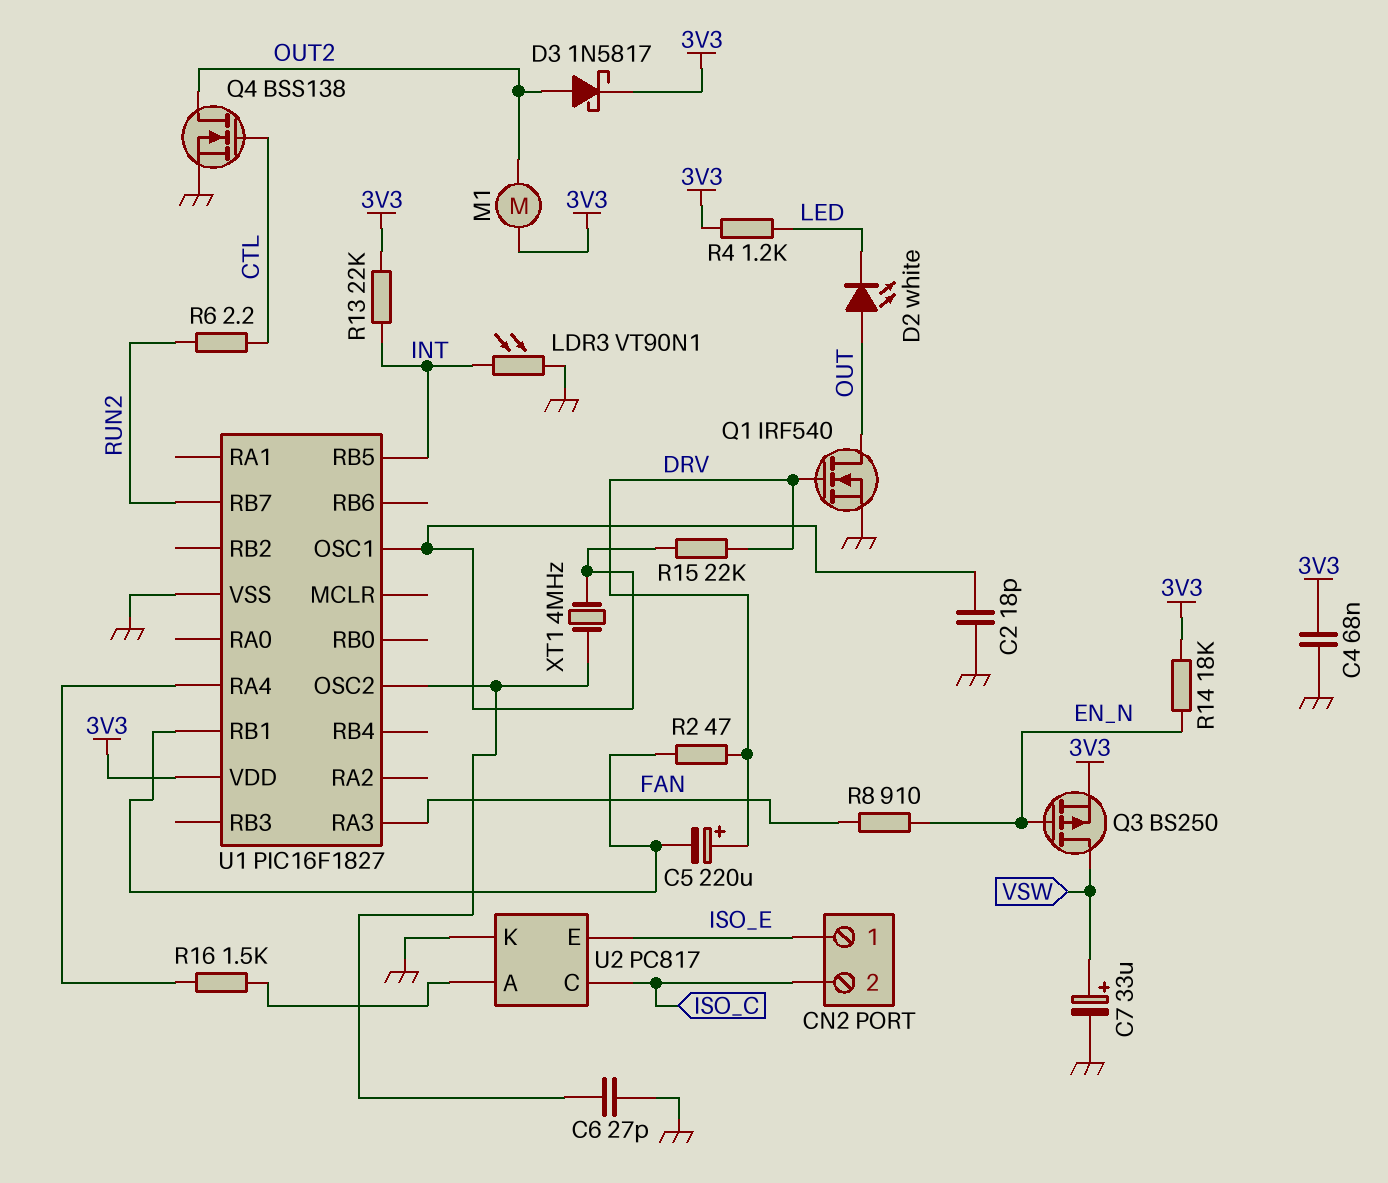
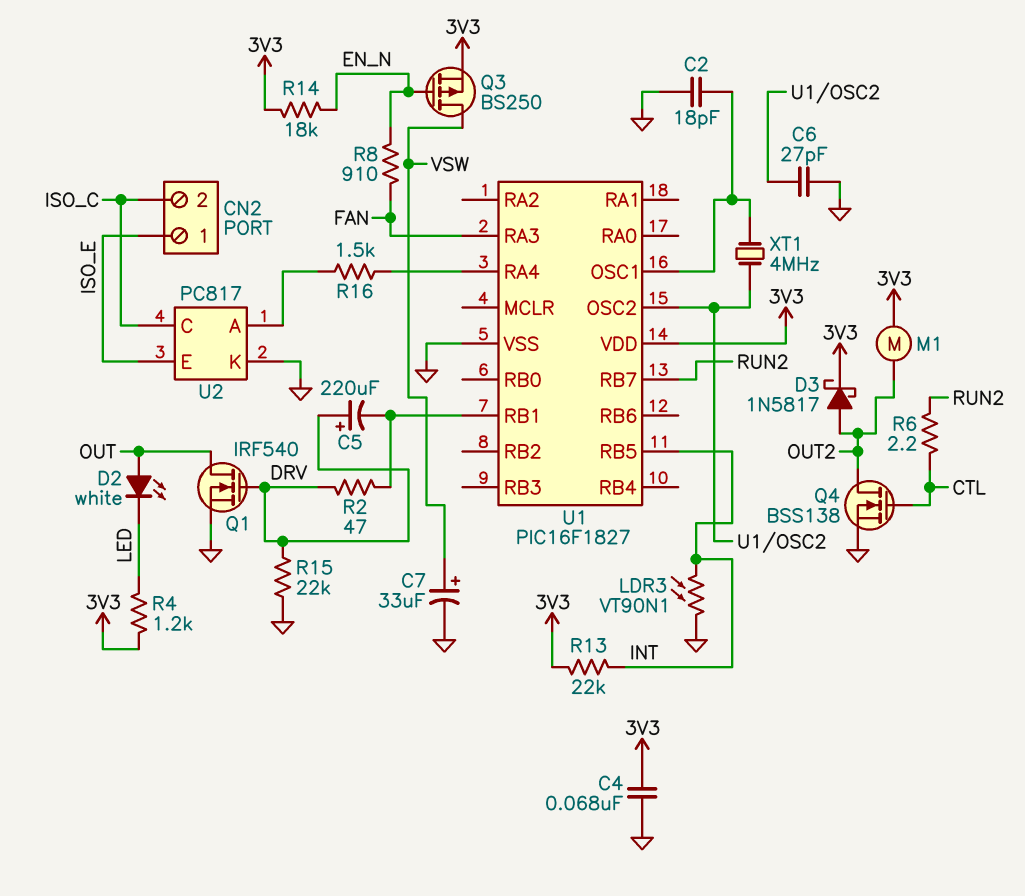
R15: 22k (DRV, U1/OSC1) -> 22k (DRV, GND)

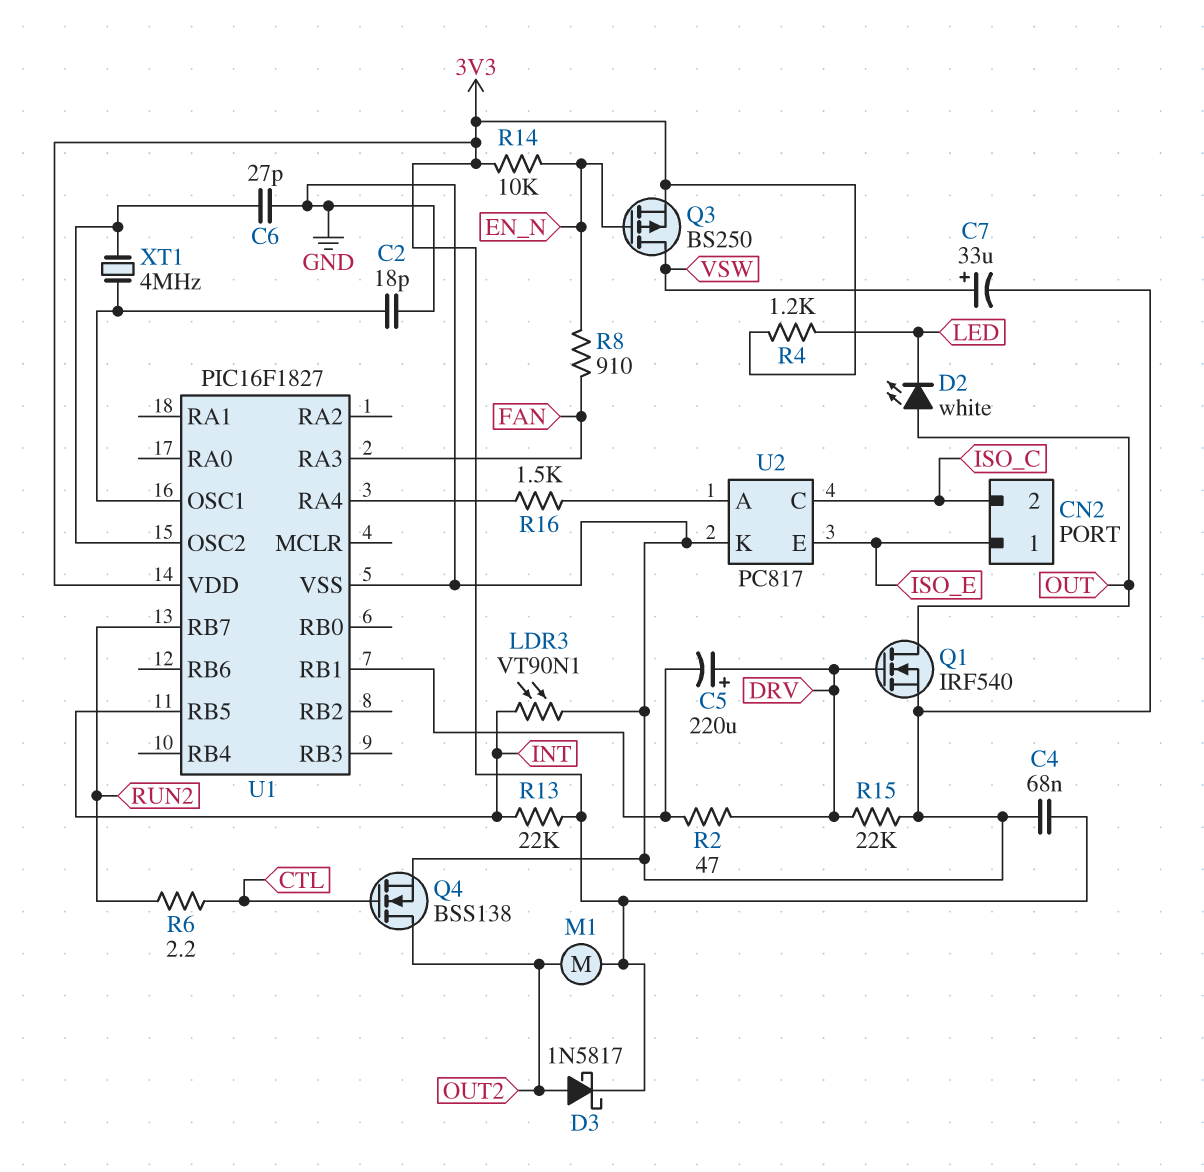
R14: 18k (3V3, EN_N) -> 10k (3V3, EN_N)

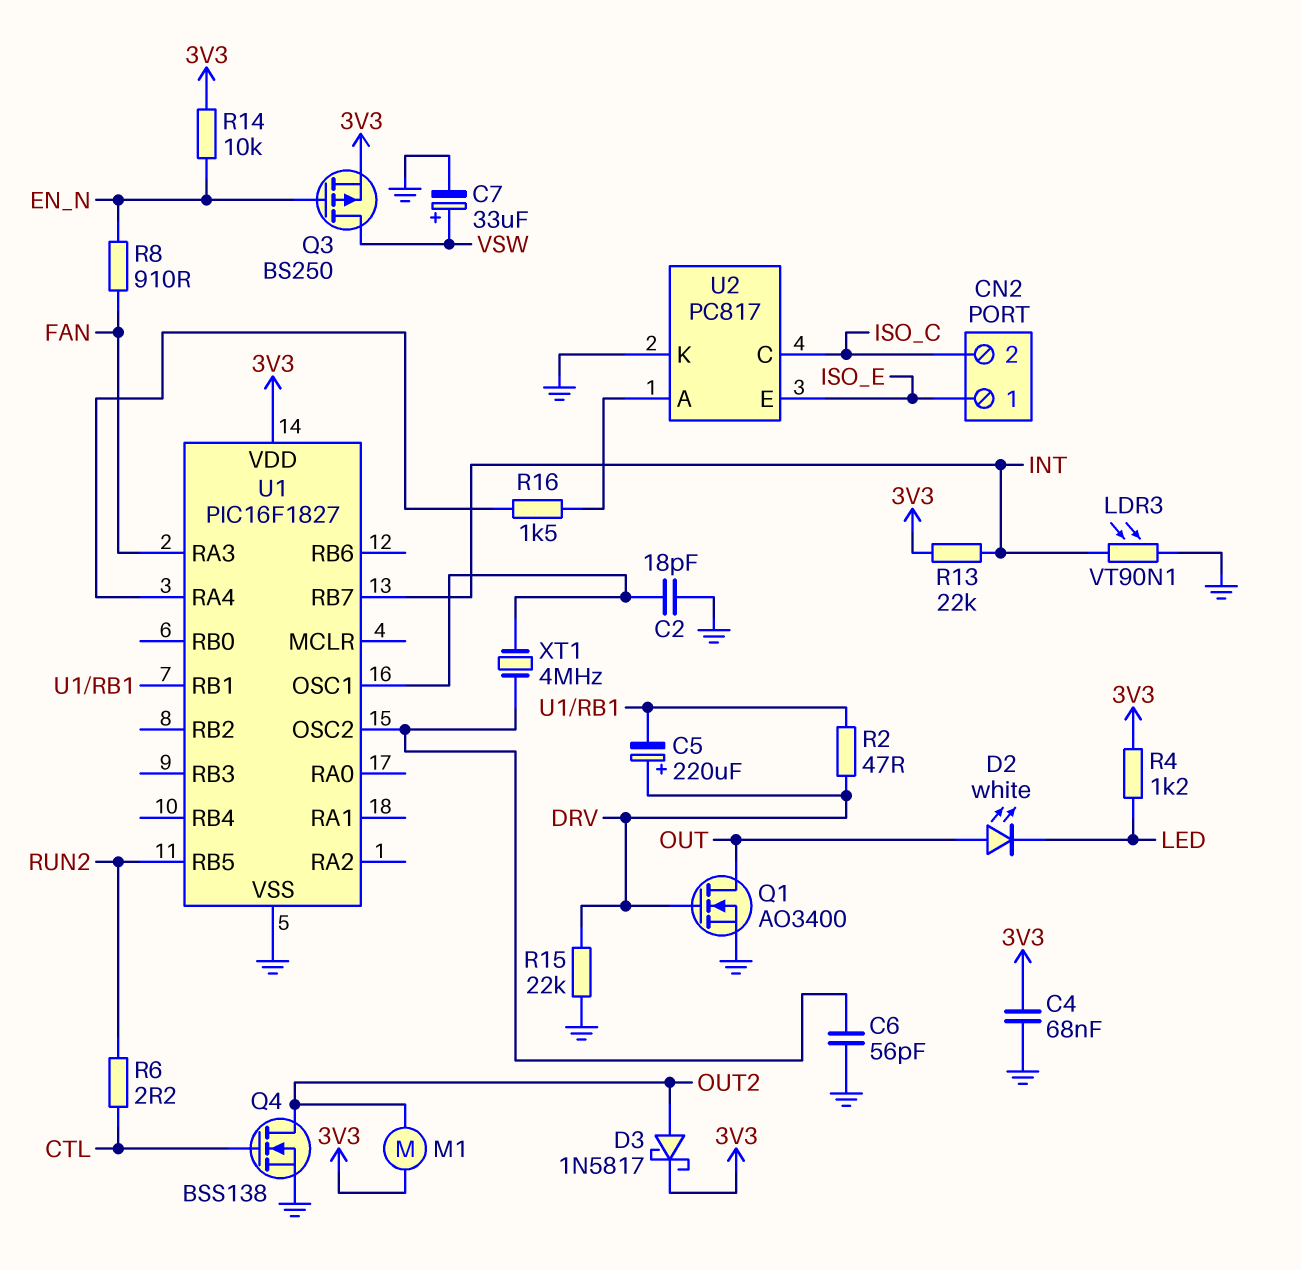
C6: 27pF (GND, U1/OSC2) -> 56pF (GND, U1/OSC2)
Q1: NMOS IRF540 (G DRV, D OUT, S GND) -> NMOS AO3400 (G DRV, D OUT, S GND)
U1 pin RB5: INT -> RUN2
U1 pin RB7: RUN2 -> INT

